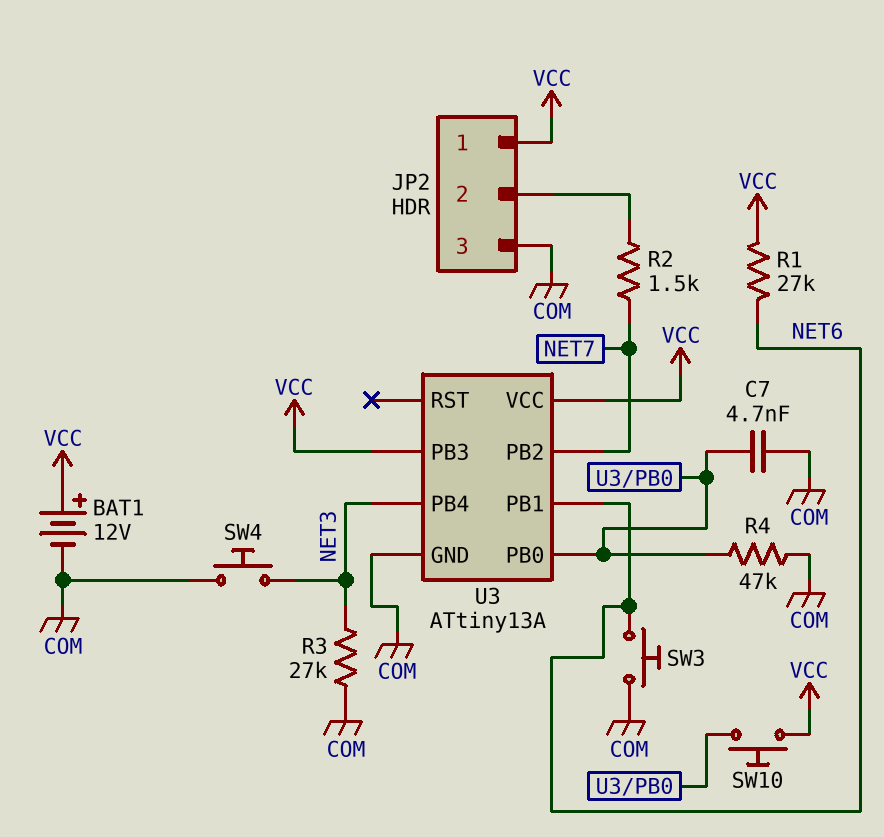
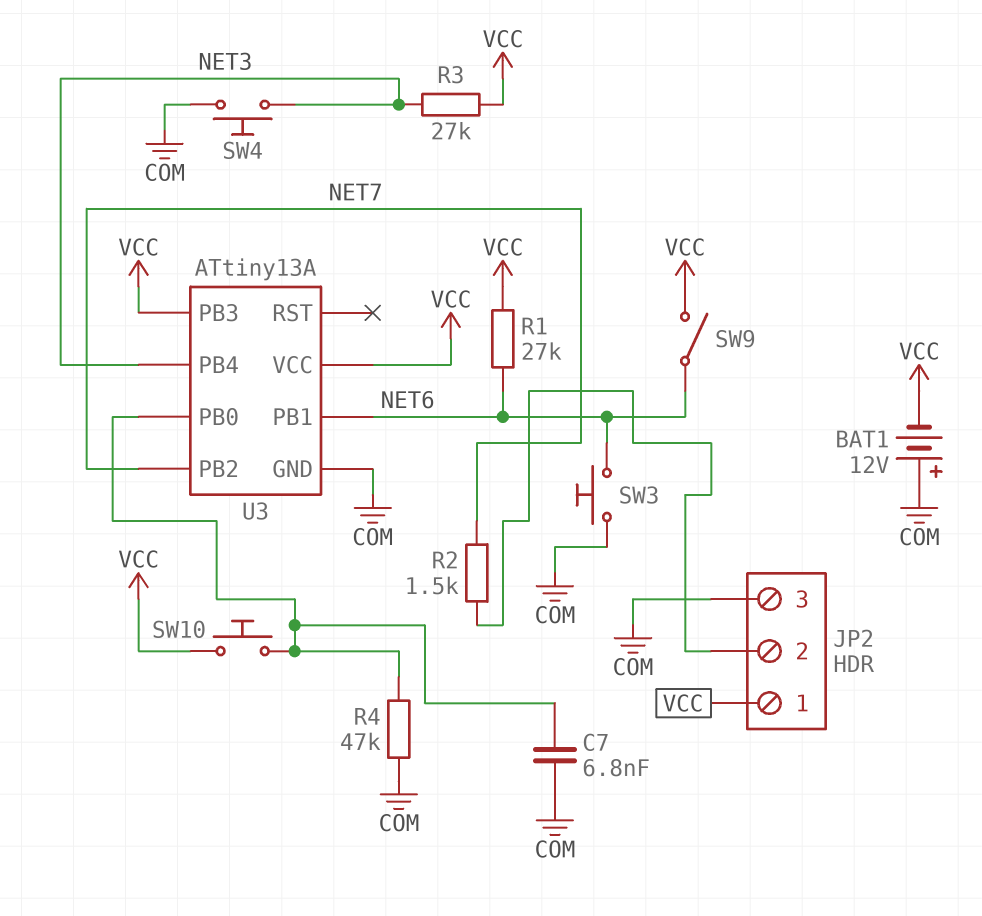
BAT1: 12V (plus VCC, minus COM) -> 12V (plus COM, minus VCC)
C7: 4.7nF (COM, U3/PB0) -> 6.8nF (COM, U3/PB0)
R3: 27k (COM, NET3) -> 27k (NET3, VCC)
SW9: none -> switch (NET6, VCC)

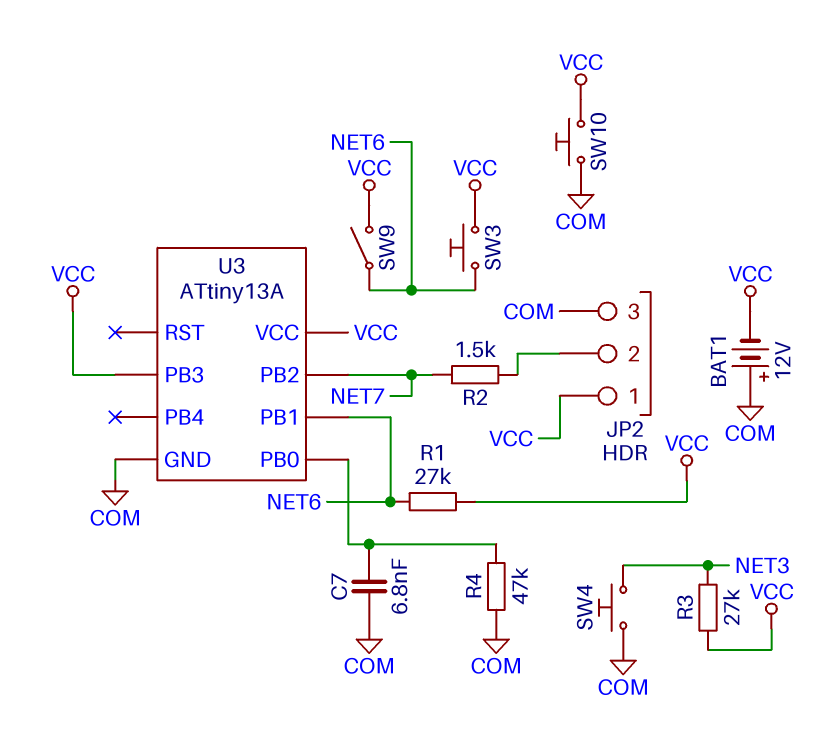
SW3: button (COM, NET6) -> button (NET6, VCC)
SW10: button (U3/PB0, VCC) -> button (COM, VCC)
U3 pin PB4: NET3 -> none

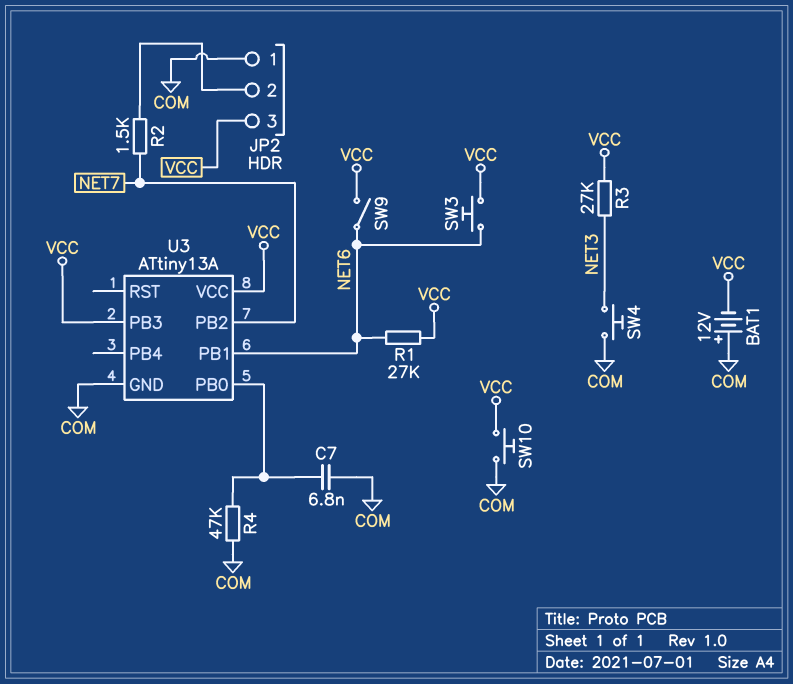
JP2 pin 1: VCC -> COM
JP2 pin 3: COM -> VCC

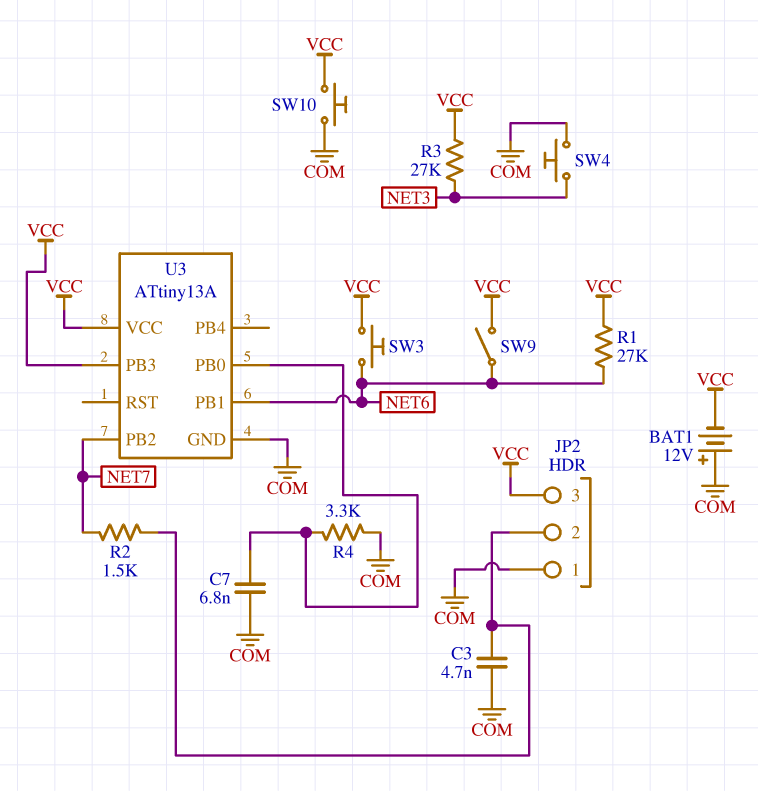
C3: none -> 4.7nF (COM, JP2/2)
R4: 47k (COM, U3/PB0) -> 3.3k (COM, U3/PB0)

